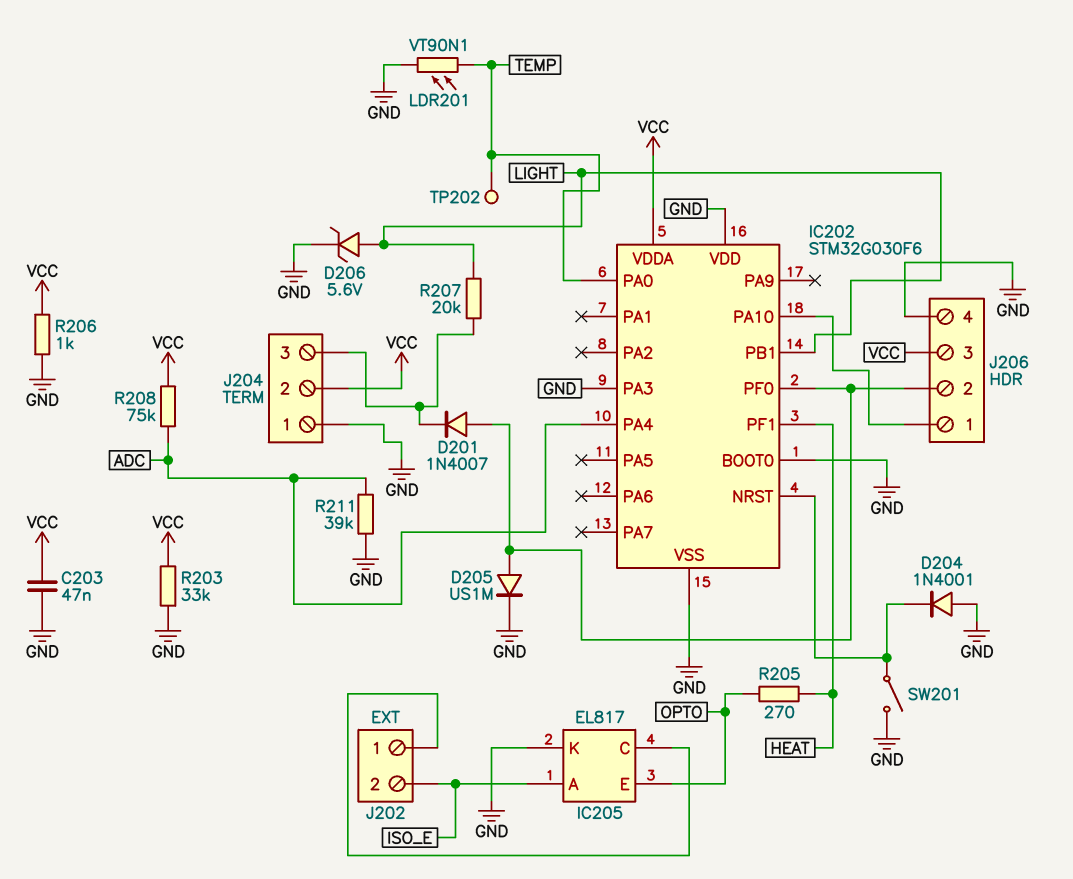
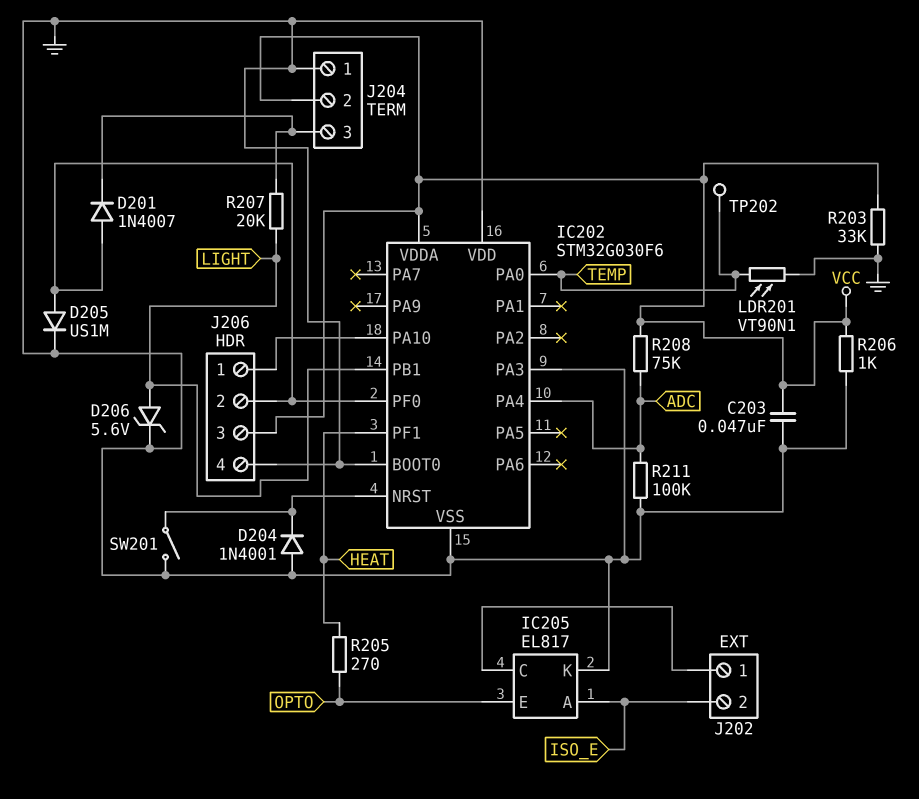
R211: 39k (ADC, GND) -> 100k (ADC, GND)

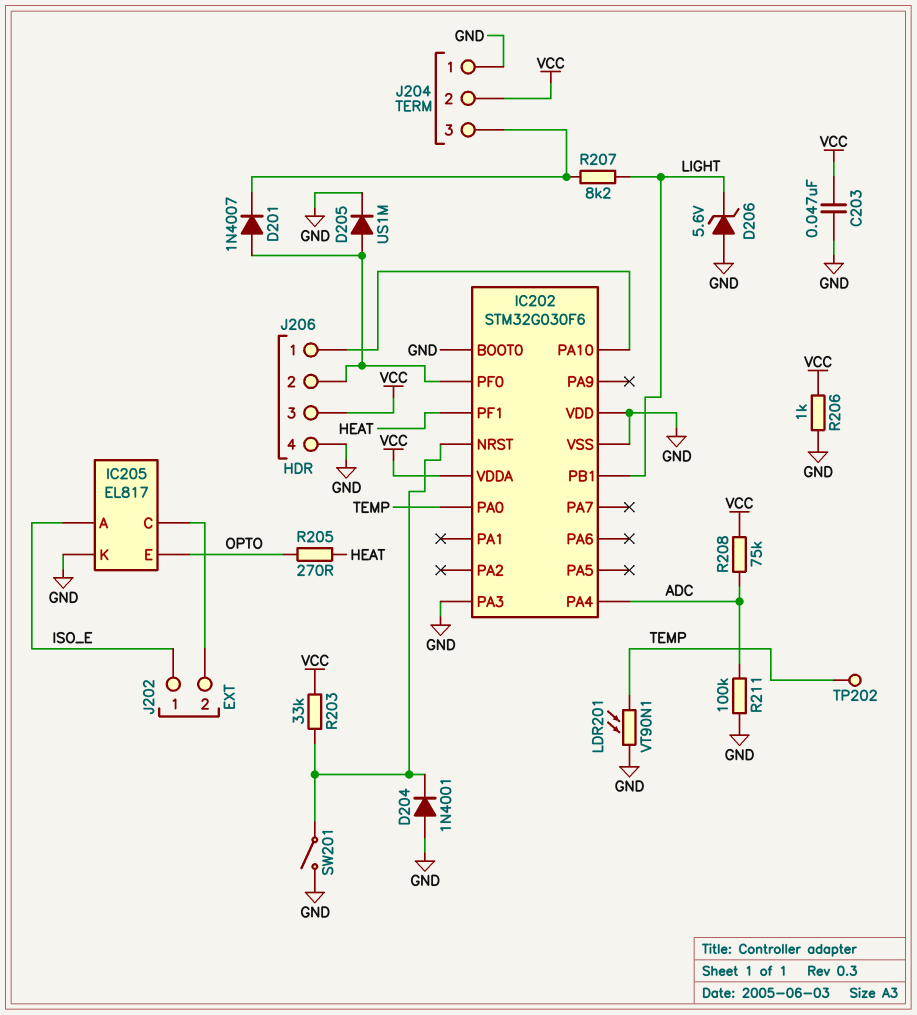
D206: zener 5.6V (A LIGHT, K GND) -> zener 5.6V (A GND, K LIGHT)
J202 pin 1: IC205/C -> ISO_E
J202 pin 2: ISO_E -> IC205/C
R203: 33k (GND, VCC) -> 33k (IC202/NRST, VCC)
R207: 20k (J204/3, LIGHT) -> 8.2k (J204/3, LIGHT)

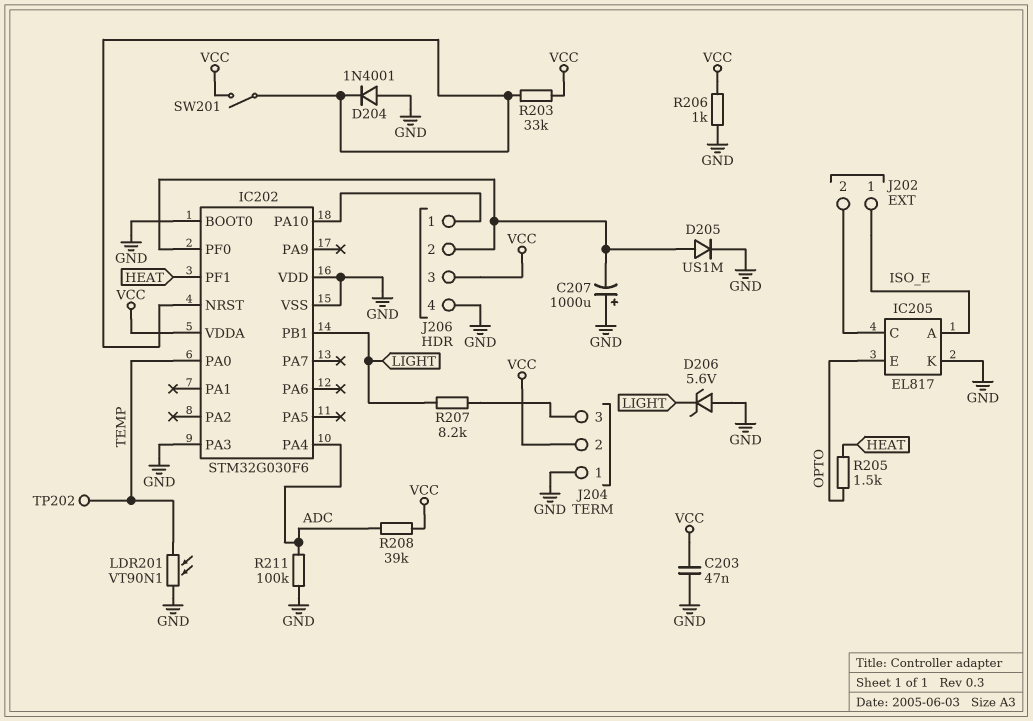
C207: none -> 1000uF (plus GND, minus IC202/PF0)
D201: diode 1N4007 (A IC202/PF0, K J204/3) -> none
R205: 270 (HEAT, OPTO) -> 1.5k (HEAT, OPTO)
R208: 75k (ADC, VCC) -> 39k (ADC, VCC)
SW201: switch (GND, IC202/NRST) -> switch (IC202/NRST, VCC)

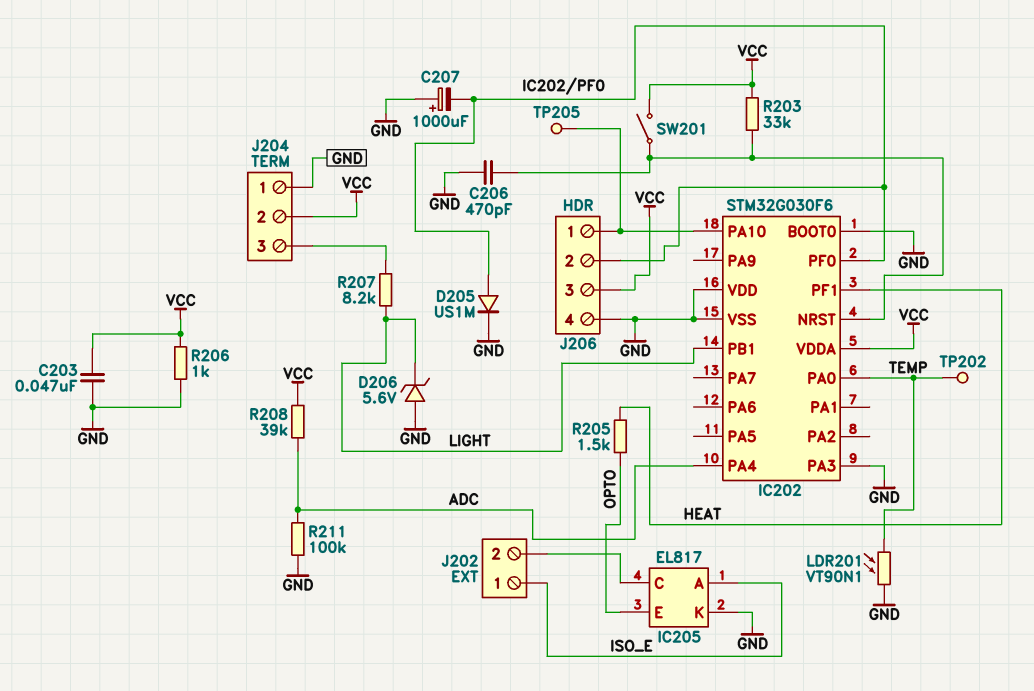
C206: none -> 470pF (GND, IC202/NRST)
D204: diode 1N4001 (A GND, K IC202/NRST) -> none
TP205: none -> test point (IC202/PA10)

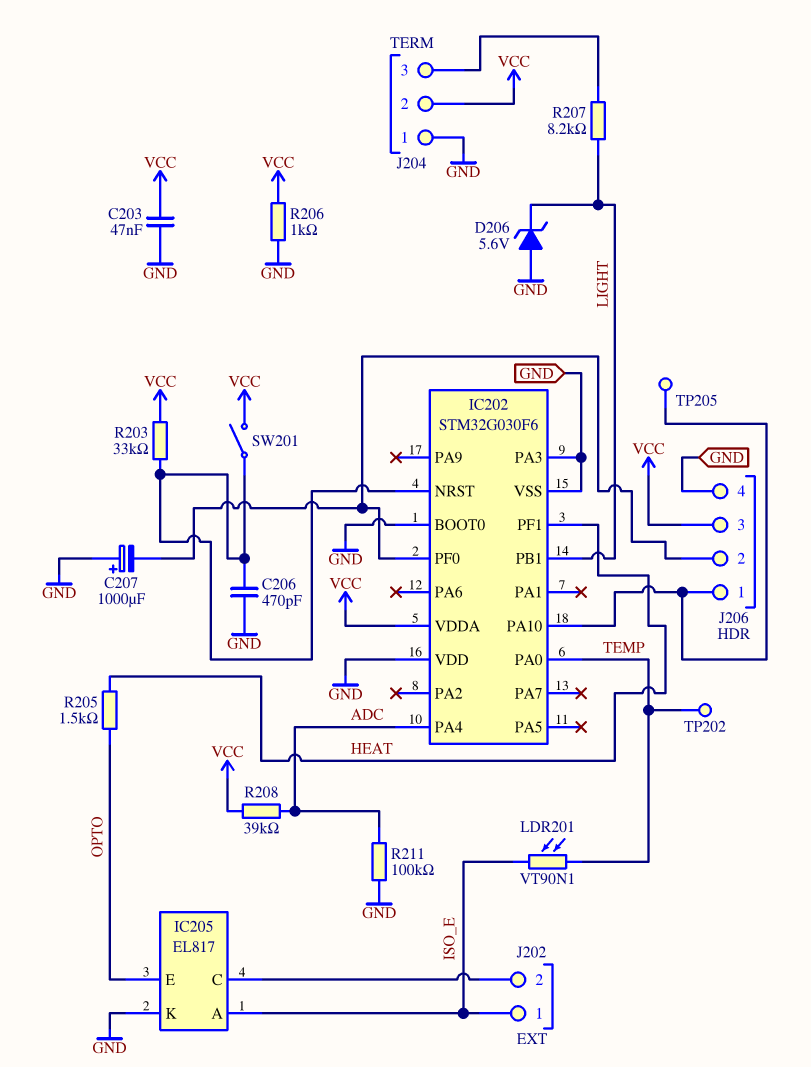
D205: diode US1M (A IC202/PF0, K GND) -> none
LDR201: VT90N1 (GND, TEMP) -> VT90N1 (ISO_E, TEMP)

